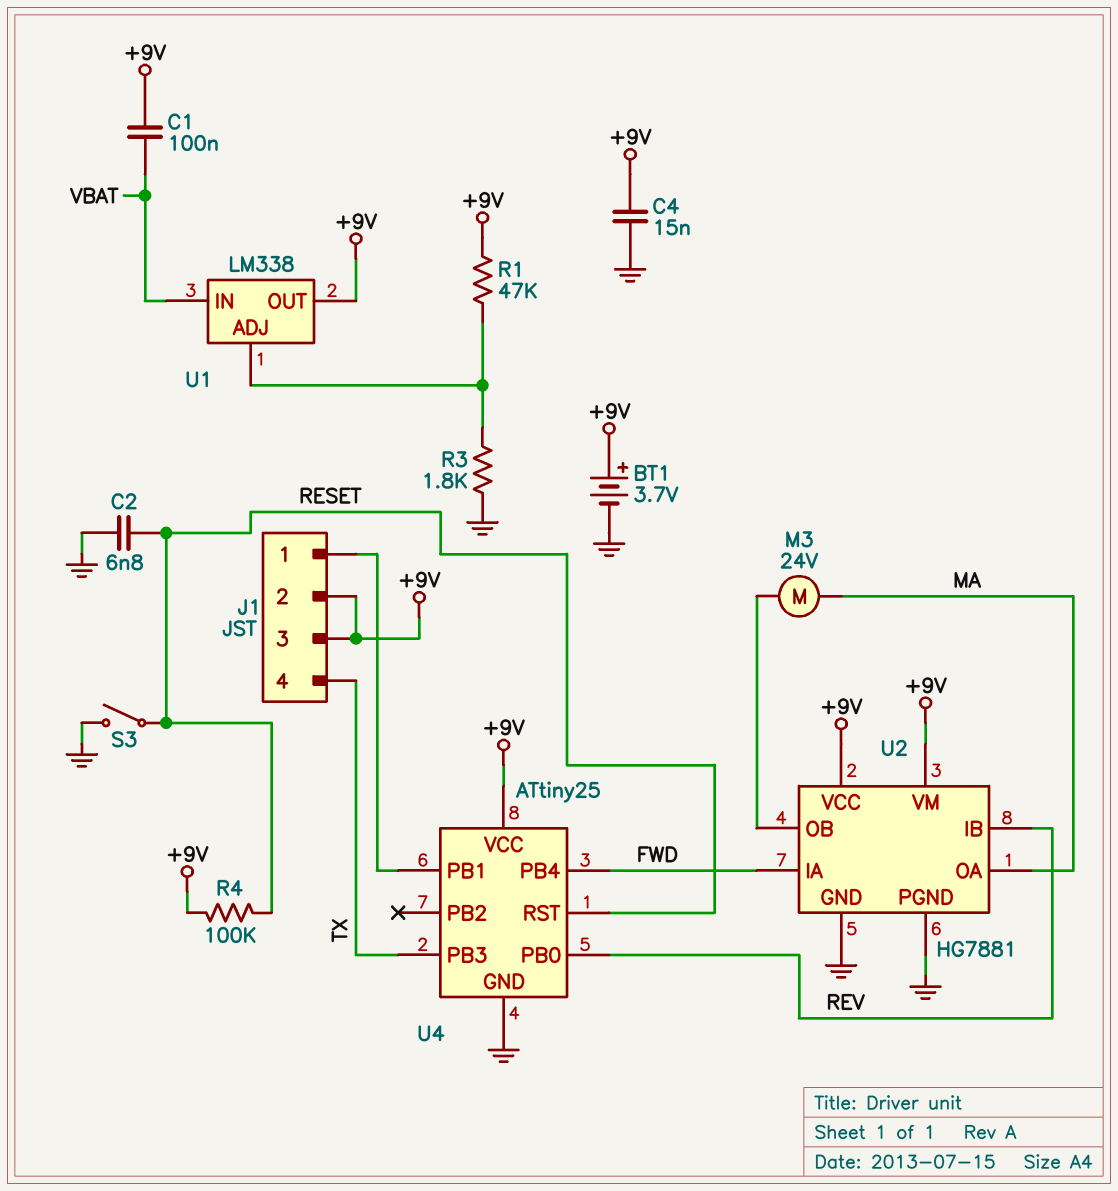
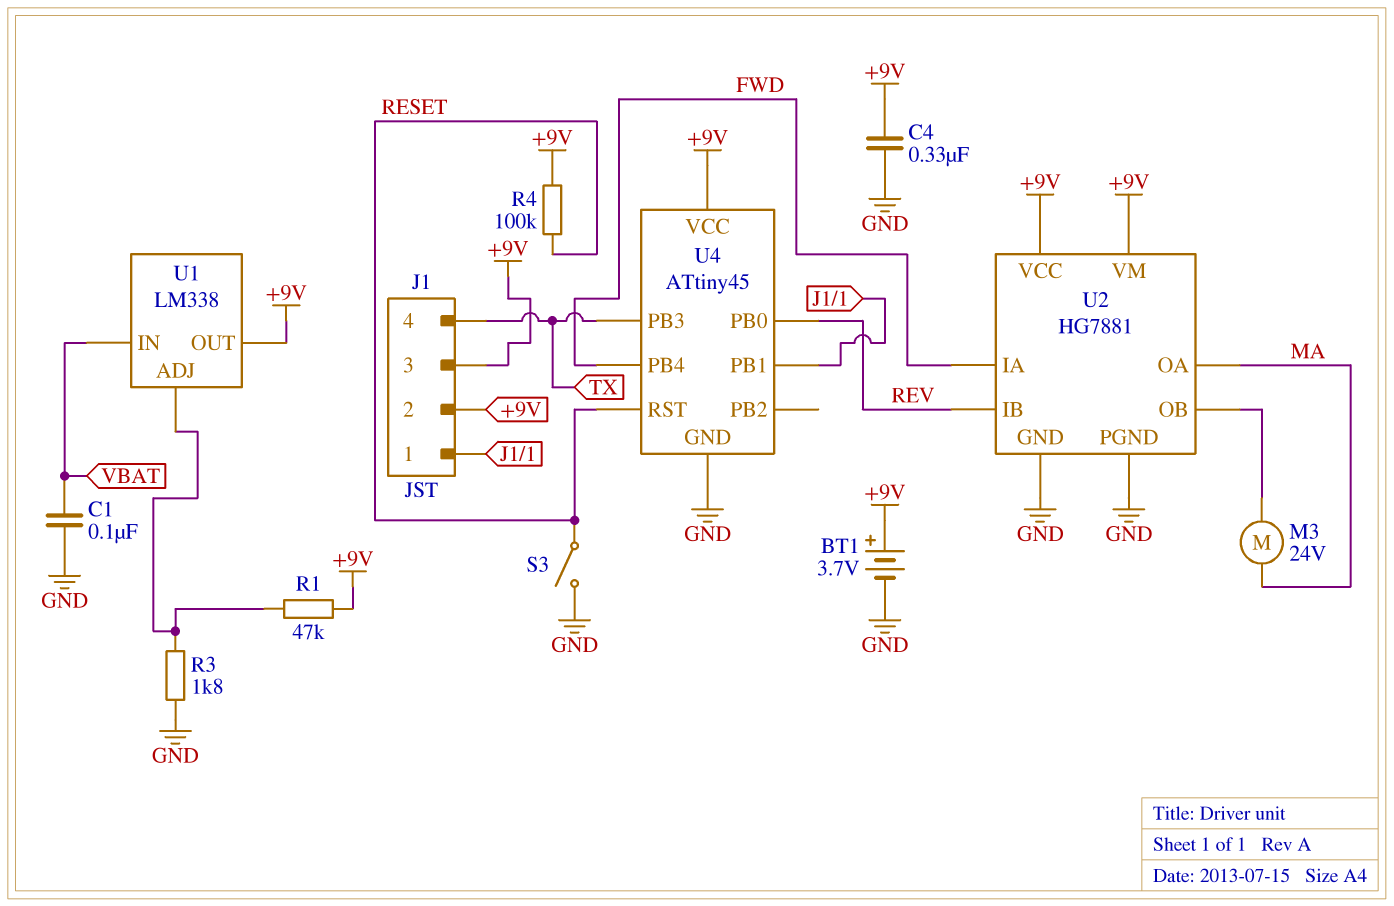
C1: 100nF (+9V, VBAT) -> 100nF (GND, VBAT)
C2: 6.8nF (GND, RESET) -> none
C4: 15nF (+9V, GND) -> 330nF (+9V, GND)
U4: ATtiny25 -> ATtiny45

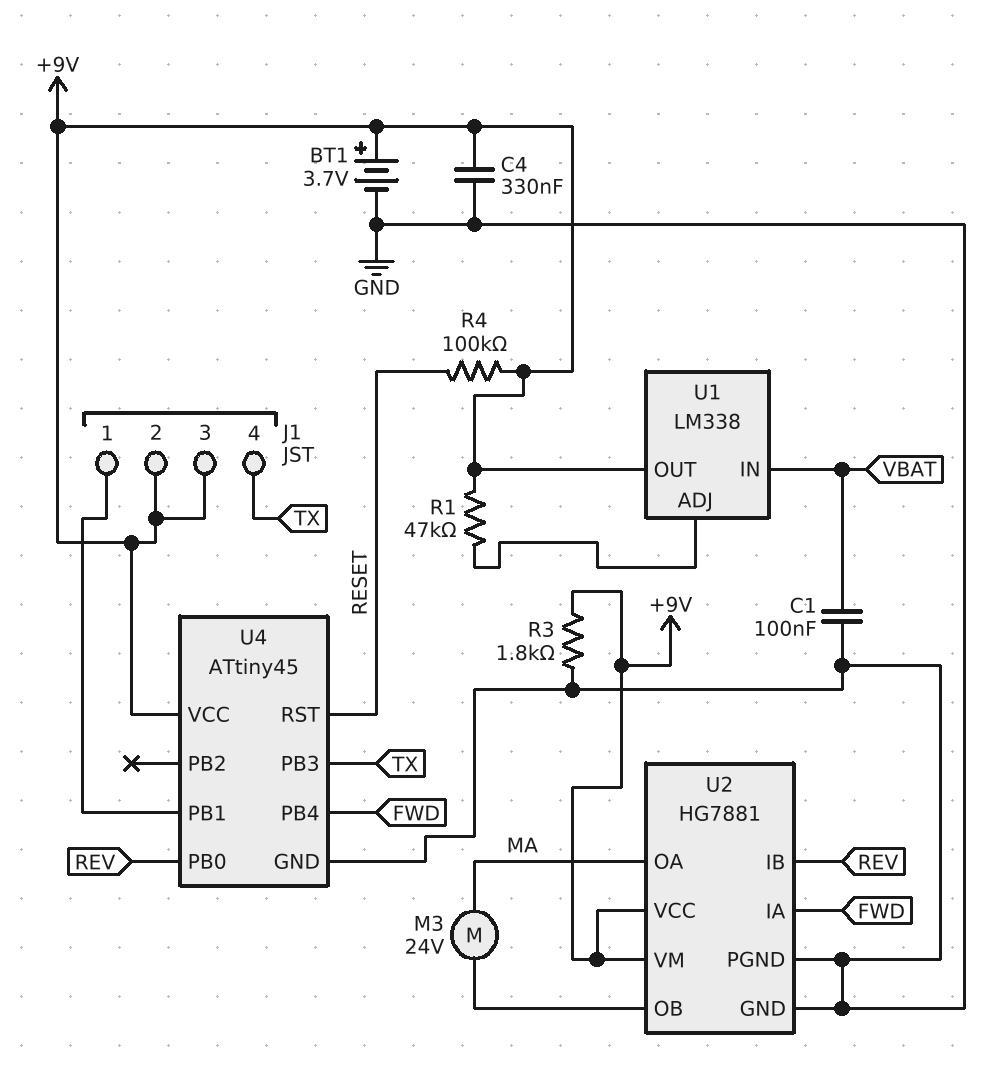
R3: 1.8k (GND, U1/ADJ) -> 1.8k (+9V, GND)
S3: switch (GND, RESET) -> none

